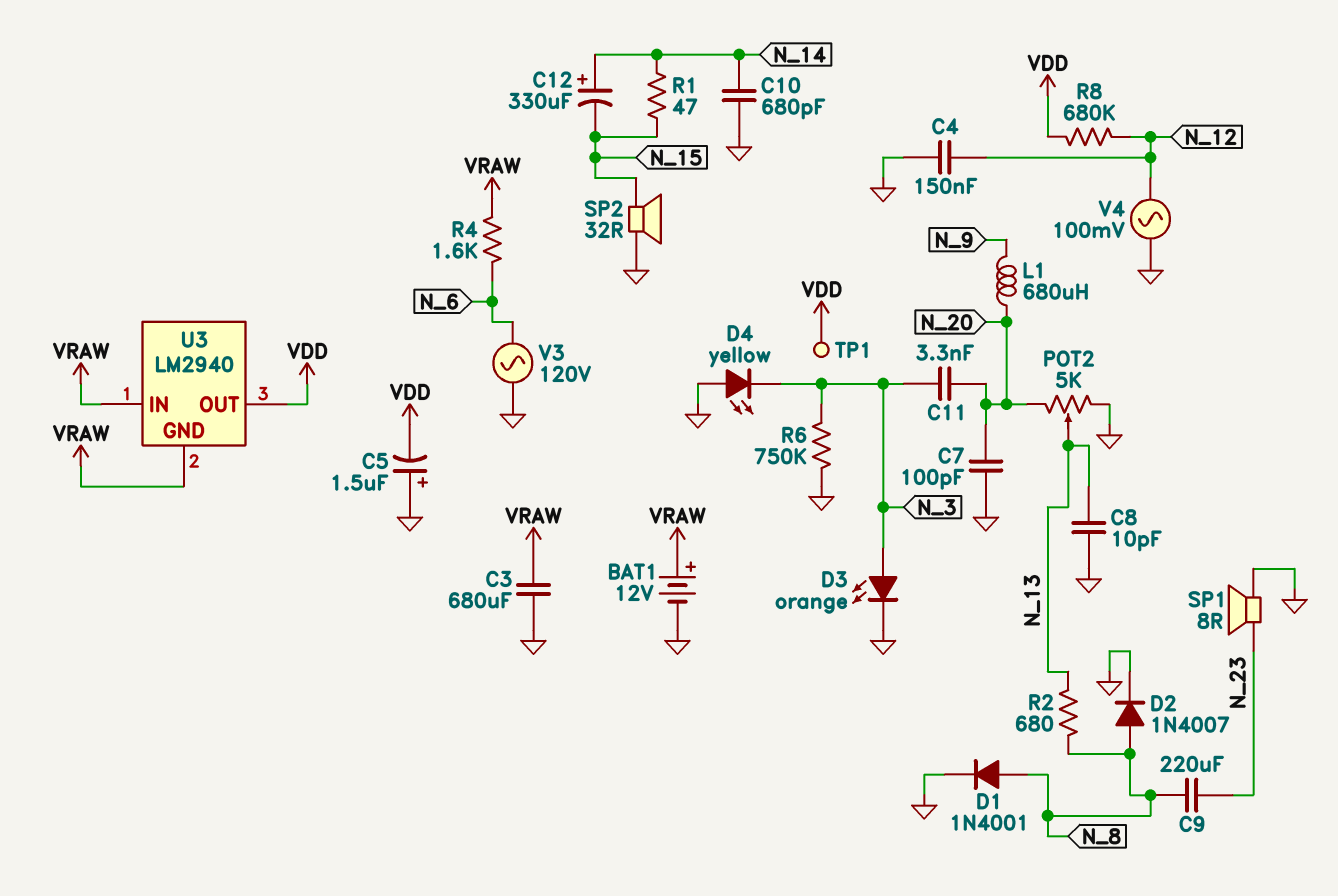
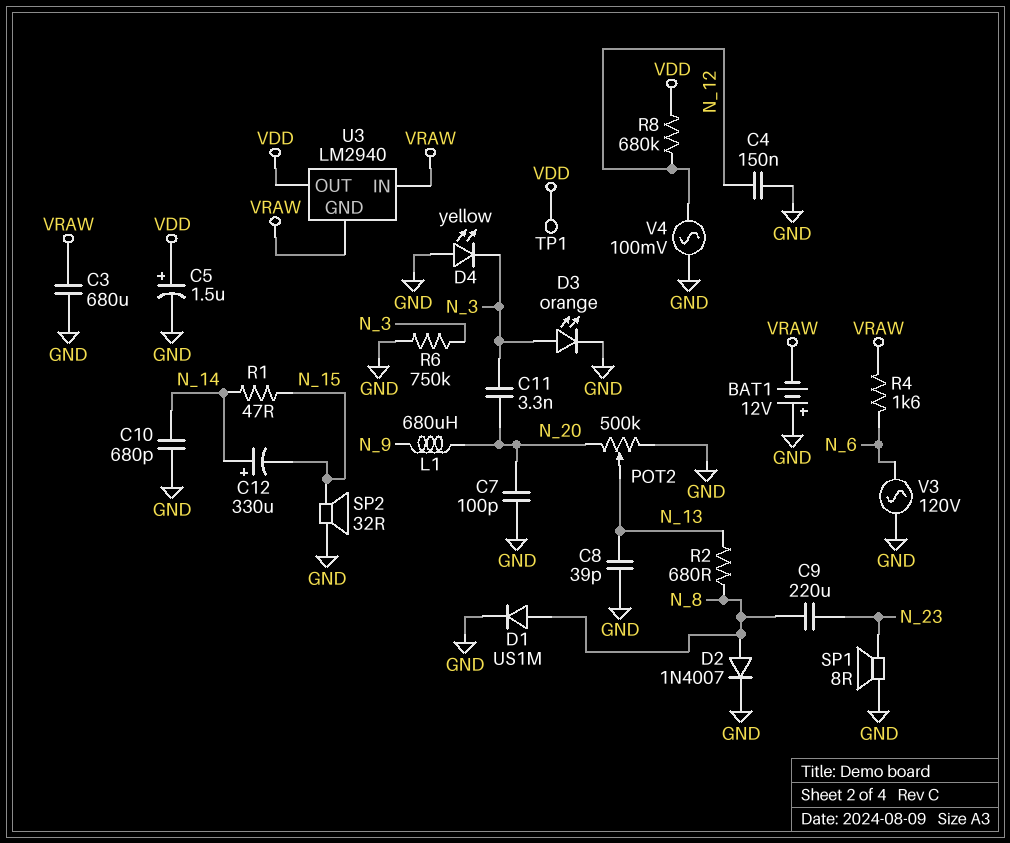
BAT1: 12V (plus VRAW, minus GND) -> 12V (plus GND, minus VRAW)
C5: 1.5uF (plus GND, minus VDD) -> 1.5uF (plus VDD, minus GND)
C8: 10pF (GND, N_13) -> 39pF (GND, N_13)
D1: diode 1N4001 (A N_8, K GND) -> diode US1M (A N_8, K GND)
POT2: 5k (GND, N_20, wiper N_13) -> 500k (GND, N_20, wiper N_13)

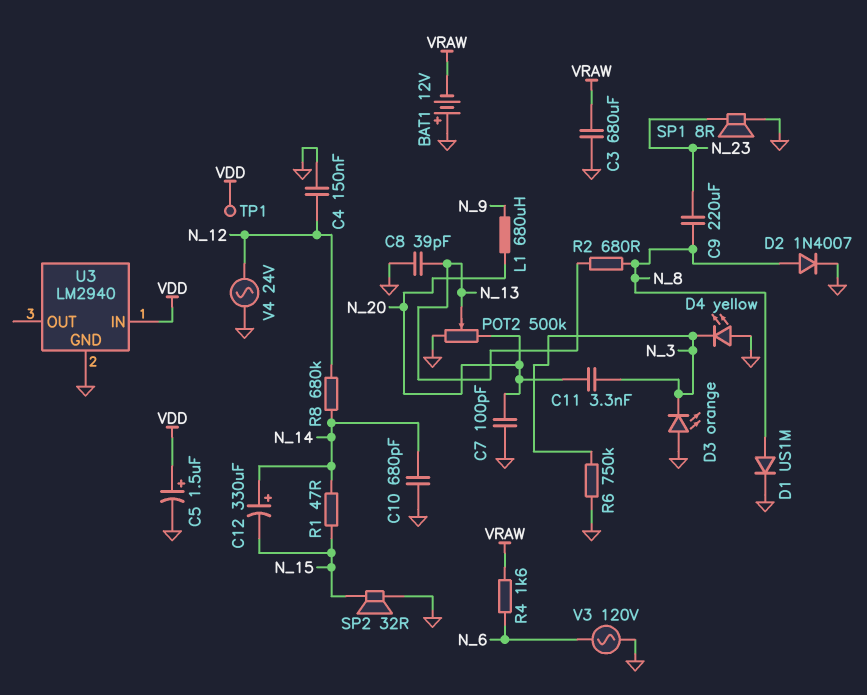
D3: LED orange (A N_3, K GND) -> LED orange (A GND, K N_3)
R8: 680k (N_12, VDD) -> 680k (N_12, N_14)
U3 pin GND: VRAW -> GND
U3 pin IN: VRAW -> VDD
U3 pin OUT: VDD -> none
V4: AC 100mV (GND, N_12) -> AC 24V (GND, N_12)

